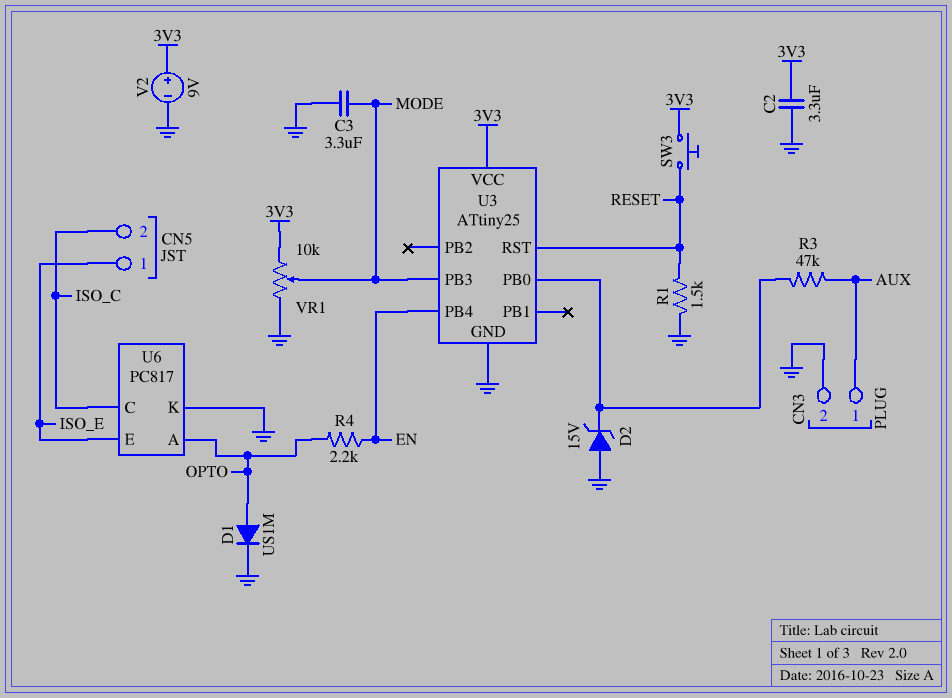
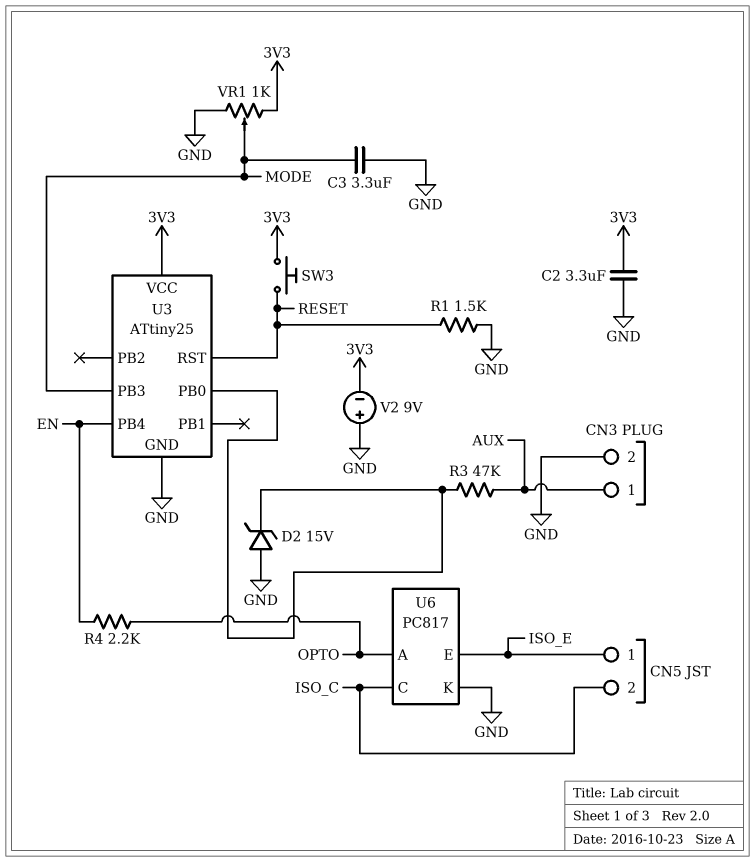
D1: diode US1M (A OPTO, K GND) -> none
V2: 9V (plus 3V3, minus GND) -> 9V (plus GND, minus 3V3)
VR1: 10k (3V3, GND, wiper MODE) -> 1k (3V3, GND, wiper MODE)

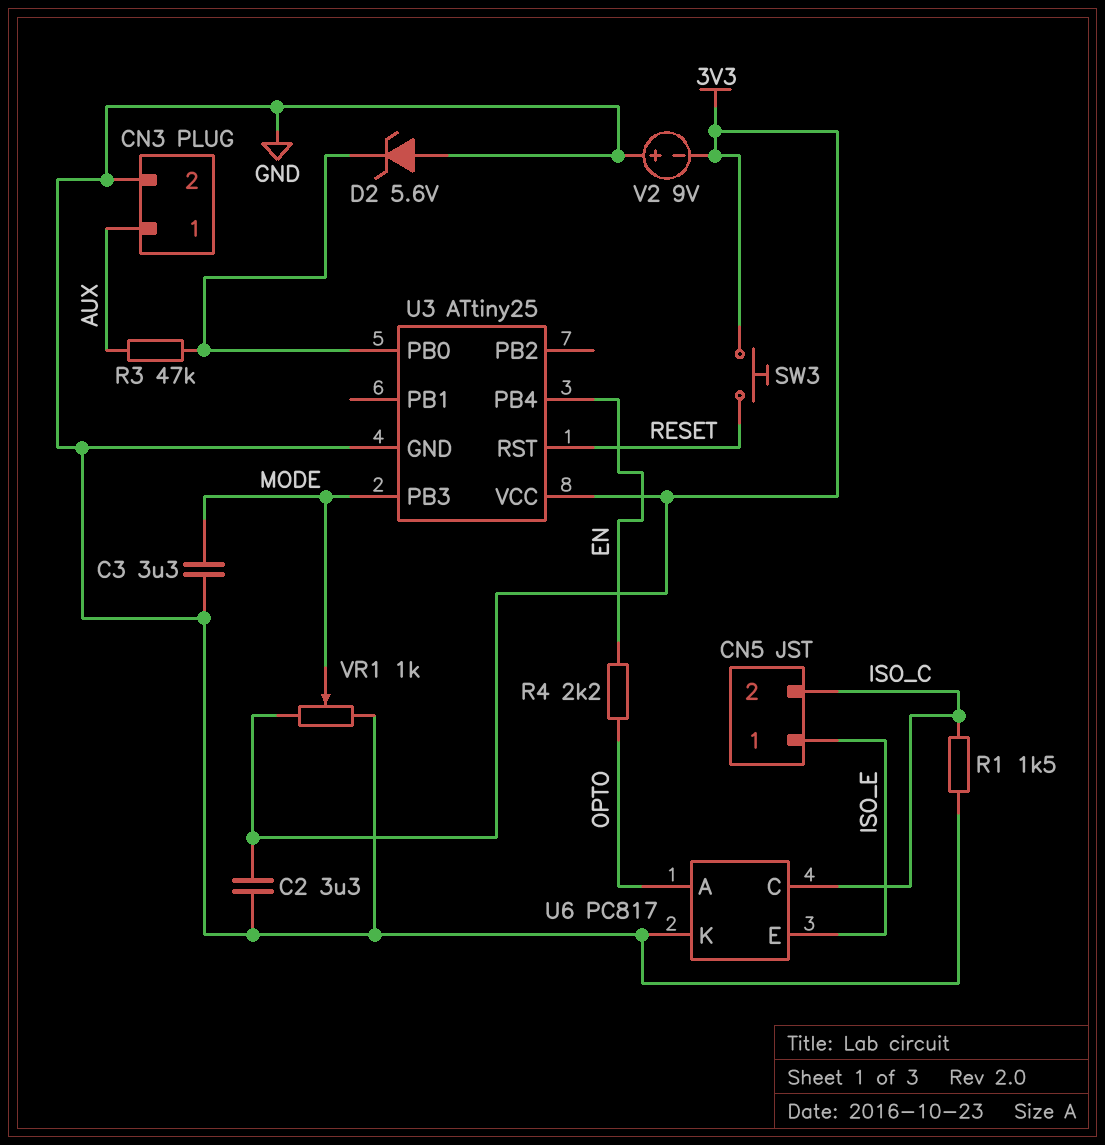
D2: zener 15V (A GND, K U3/PB0) -> zener 5.6V (A GND, K U3/PB0)
R1: 1.5k (GND, RESET) -> 1.5k (GND, ISO_C)

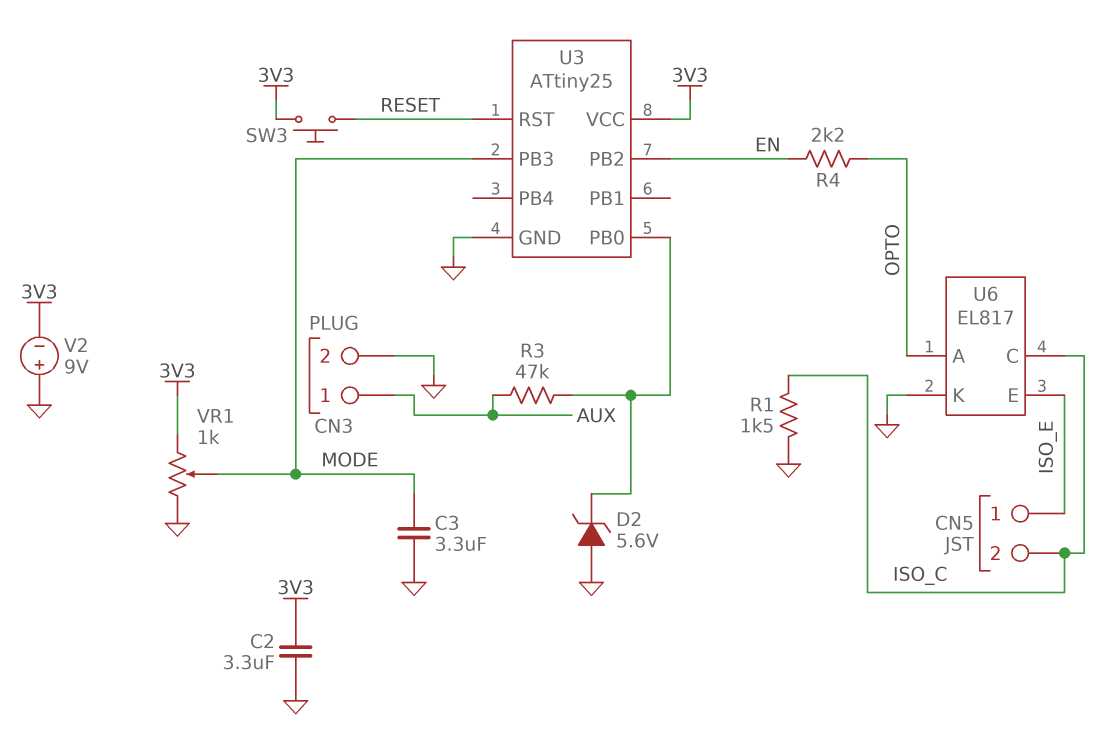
U3 pin PB2: none -> EN
U3 pin PB4: EN -> none
U6: PC817 -> EL817

